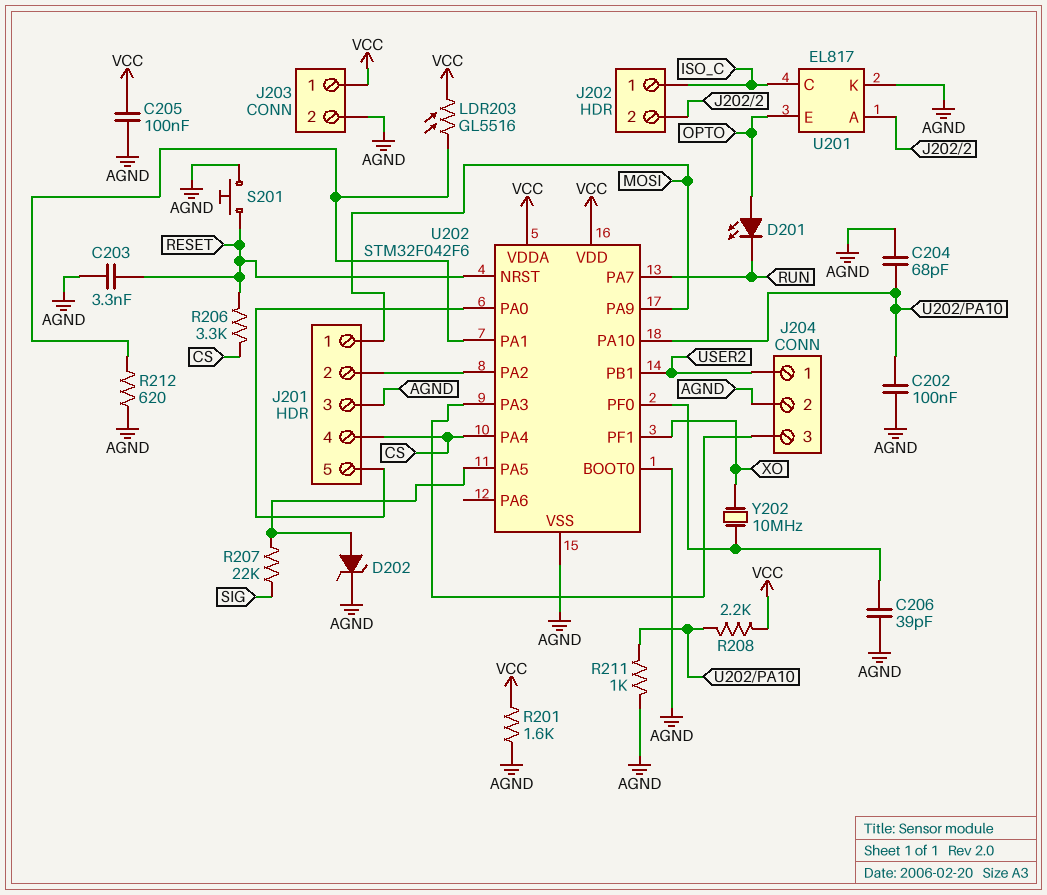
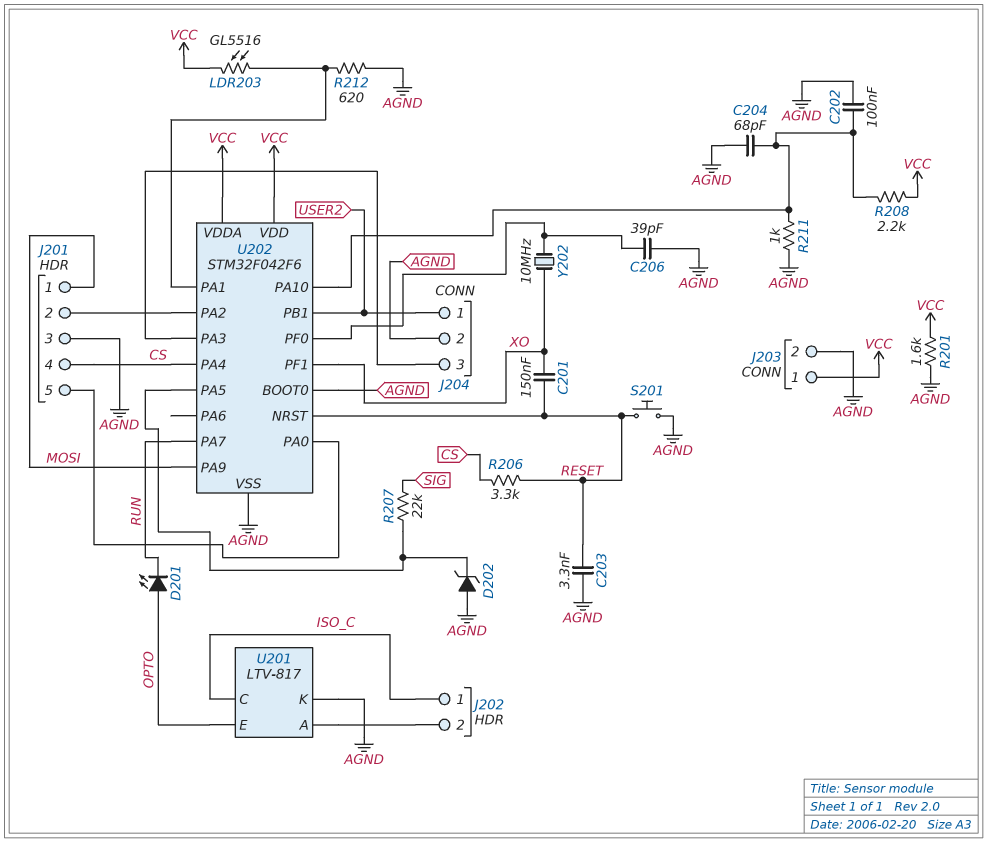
C201: none -> 150nF (RESET, XO)
C205: 100nF (AGND, VCC) -> none
D202: zener (A U202/PA5, K AGND) -> zener (A AGND, K U202/PA5)
U201: EL817 -> LTV-817

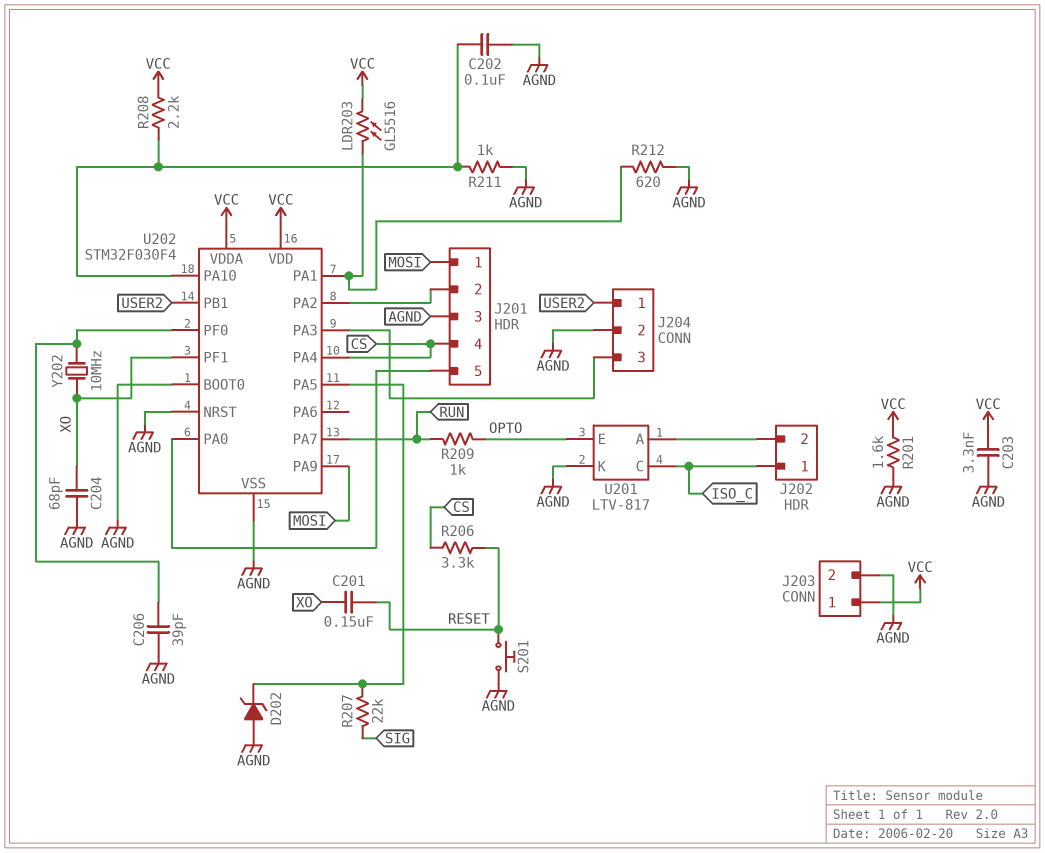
C203: 3.3nF (AGND, RESET) -> 3.3nF (AGND, VCC)
C204: 68pF (AGND, U202/PA10) -> 68pF (AGND, XO)
D201: LED (A OPTO, K RUN) -> none
R209: none -> 1k (OPTO, RUN)
U202: STM32F042F6 -> STM32F030F4
U202 pin NRST: RESET -> AGND

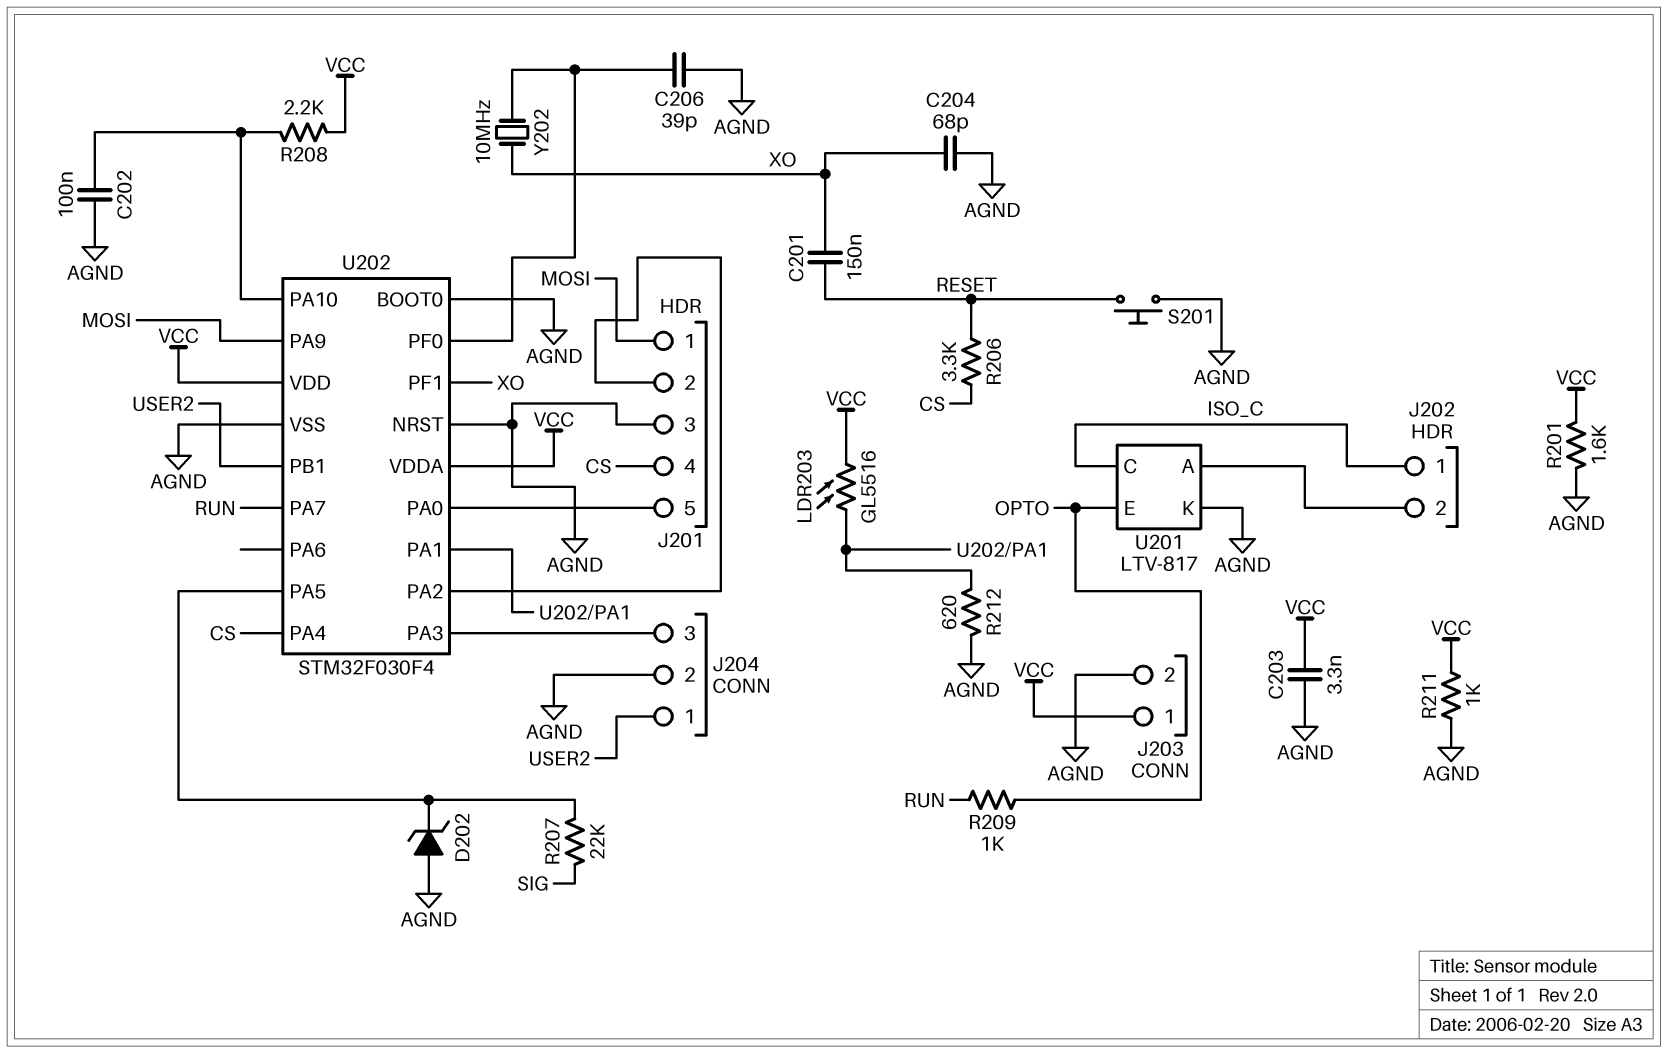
R211: 1k (AGND, U202/PA10) -> 1k (AGND, VCC)

